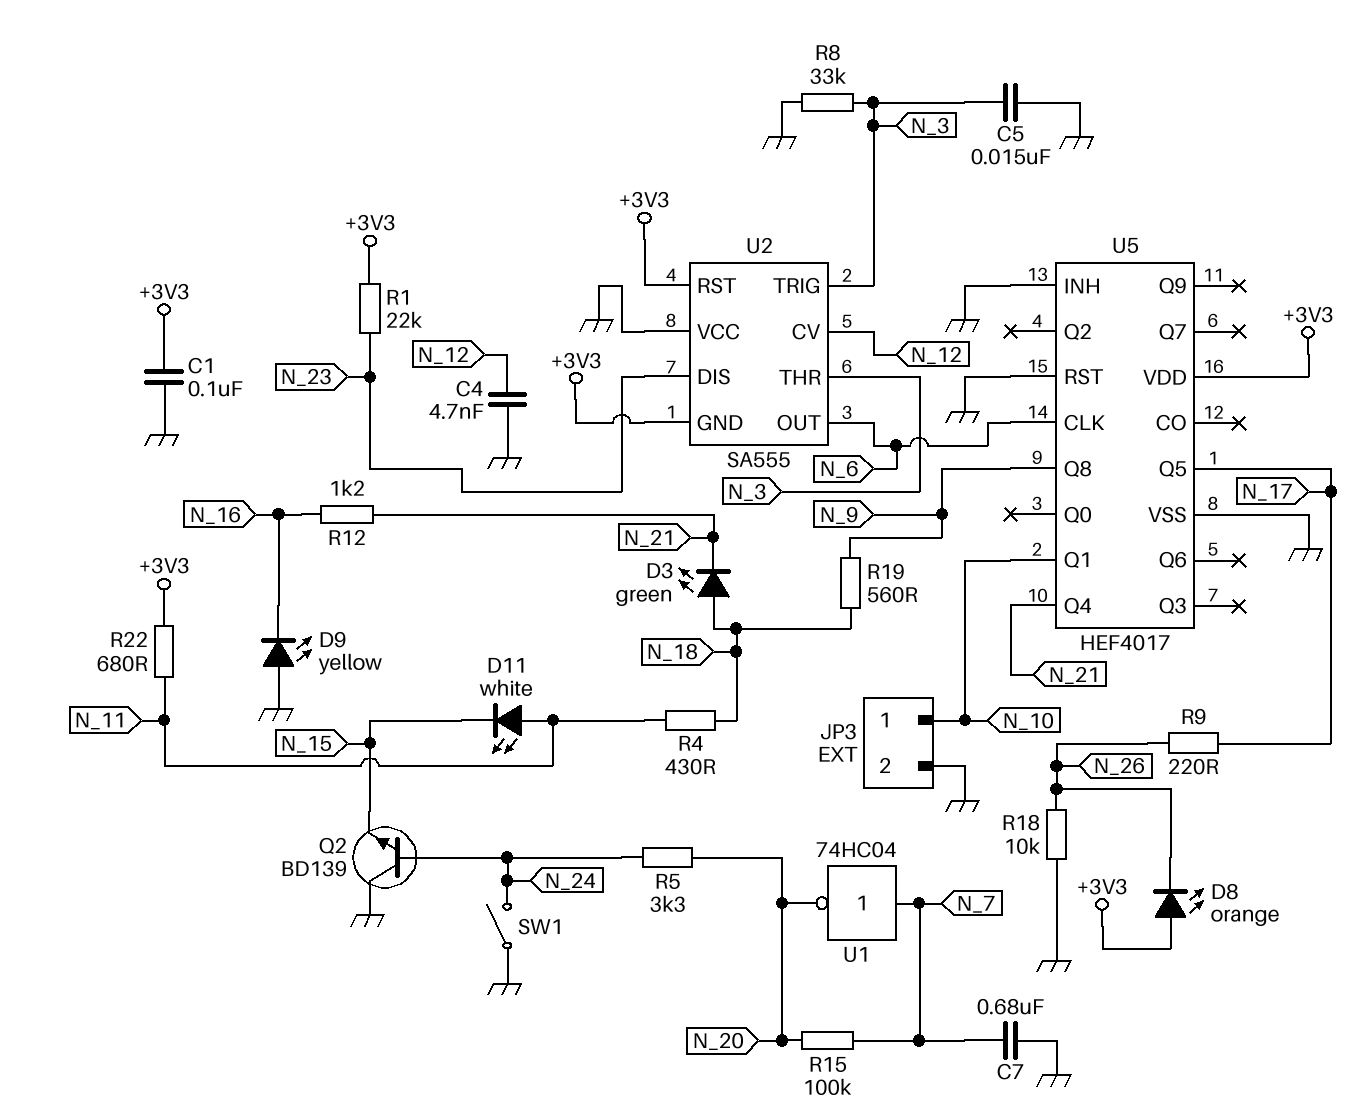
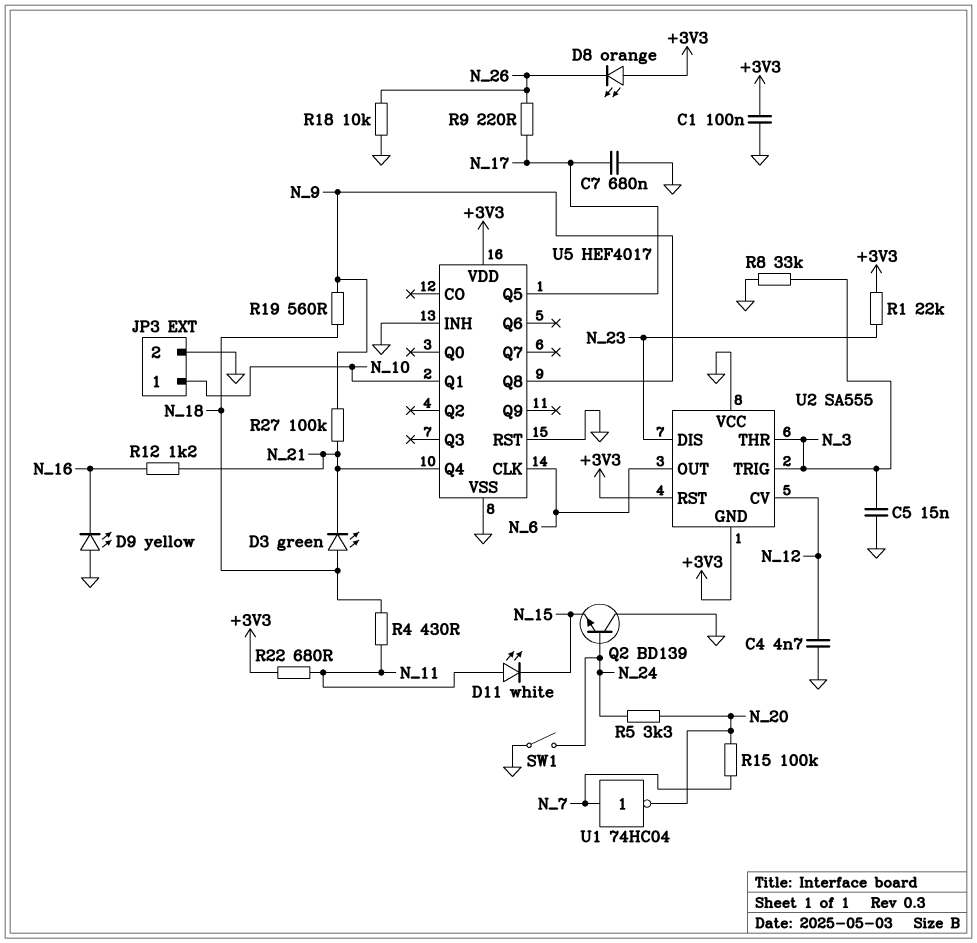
C7: 680nF (GND, N_7) -> 680nF (GND, N_17)
R27: none -> 100k (N_9, N_21)

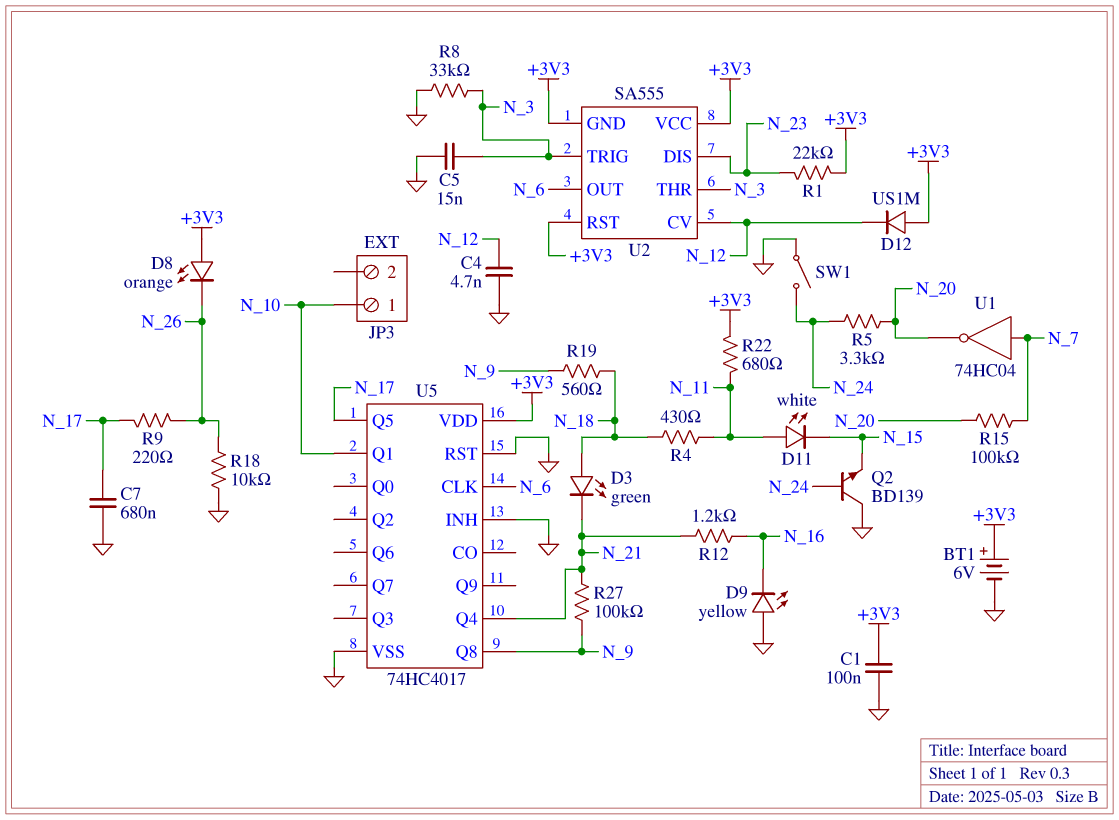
BT1: none -> 6V (plus +3V3, minus GND)
D12: none -> diode US1M (A +3V3, K N_12)
JP3 pin 2: GND -> none
U2 pin VCC: GND -> +3V3
U5: HEF4017 -> 74HC4017

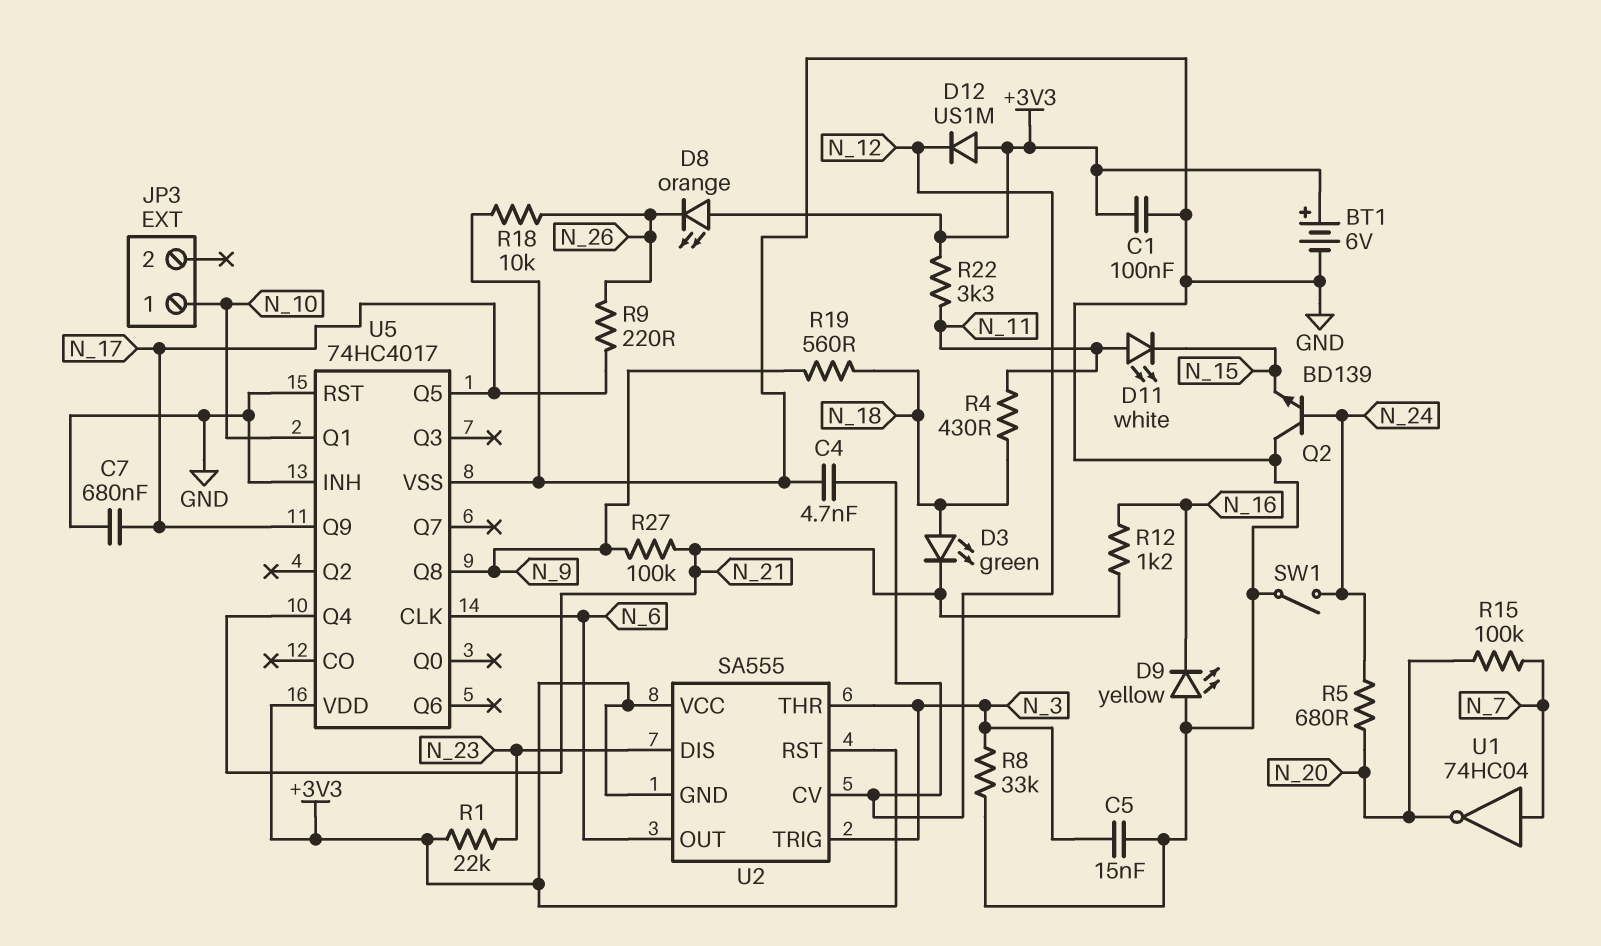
R5: 3.3k (N_20, N_24) -> 680 (N_20, N_24)
R22: 680 (+3V3, N_11) -> 3.3k (+3V3, N_11)
U5 pin Q9: none -> N_17

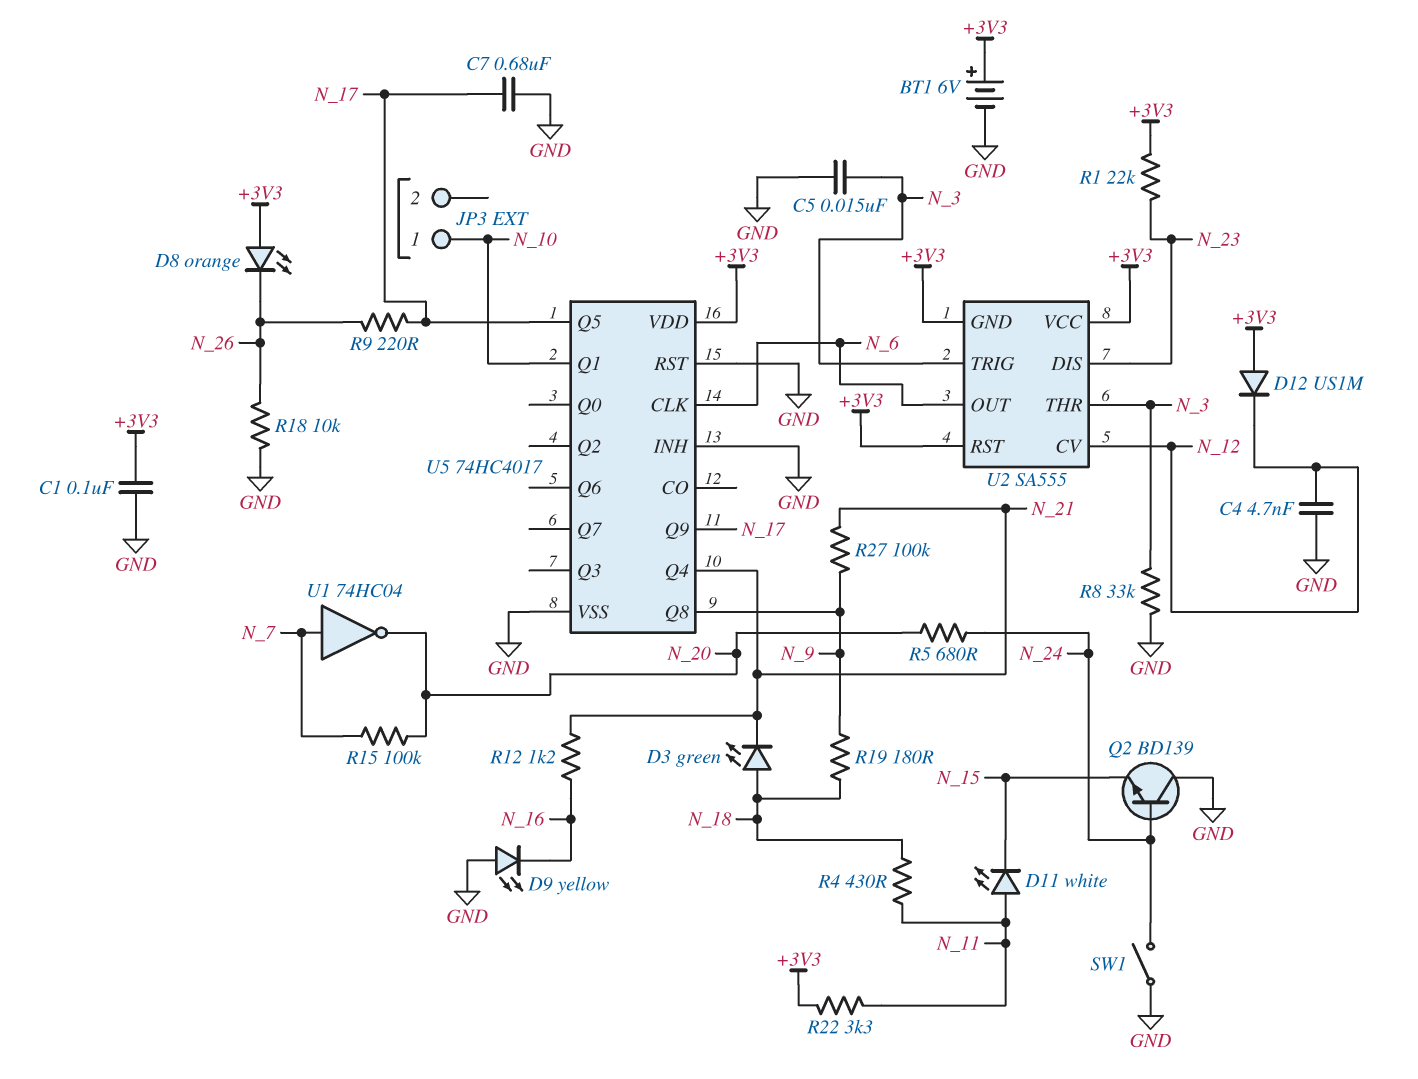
R19: 560 (N_9, N_18) -> 180 (N_9, N_18)

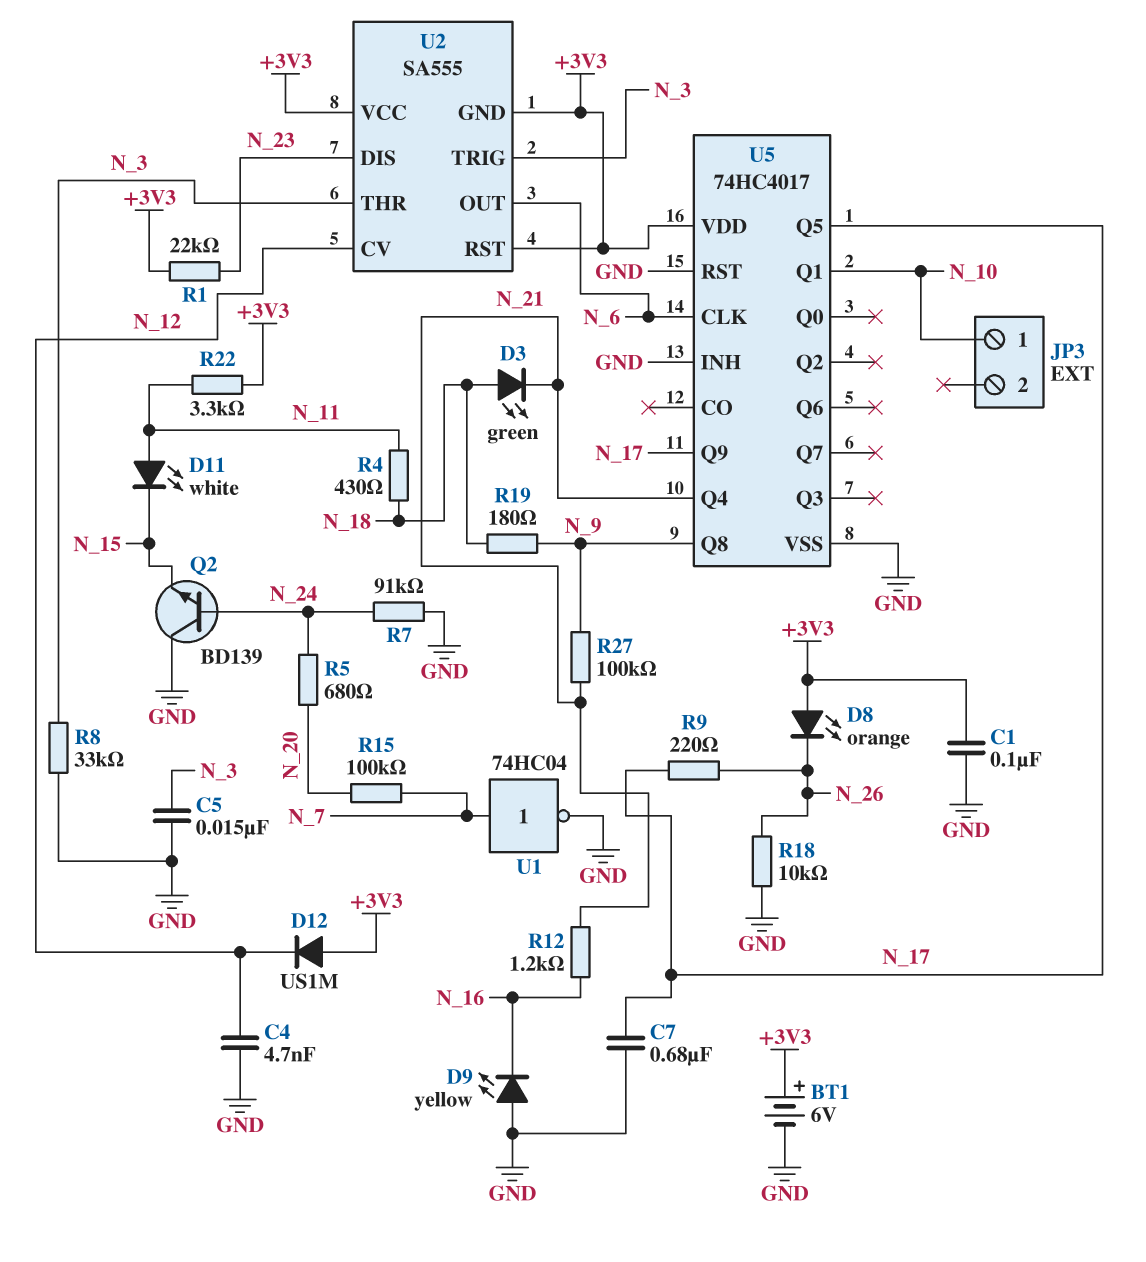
R7: none -> 91k (GND, N_24)
SW1: switch (GND, N_24) -> none
U1: NOT 74HC04 (in N_7, out N_20) -> NOT 74HC04 (in N_7, out GND)

